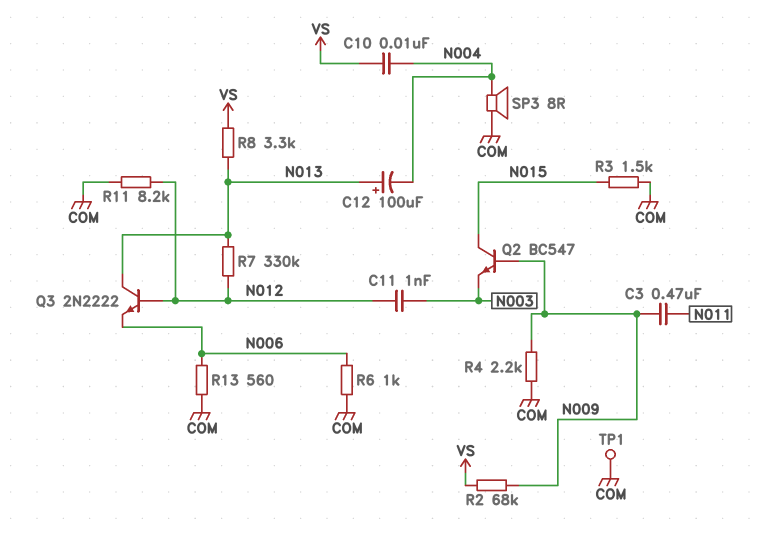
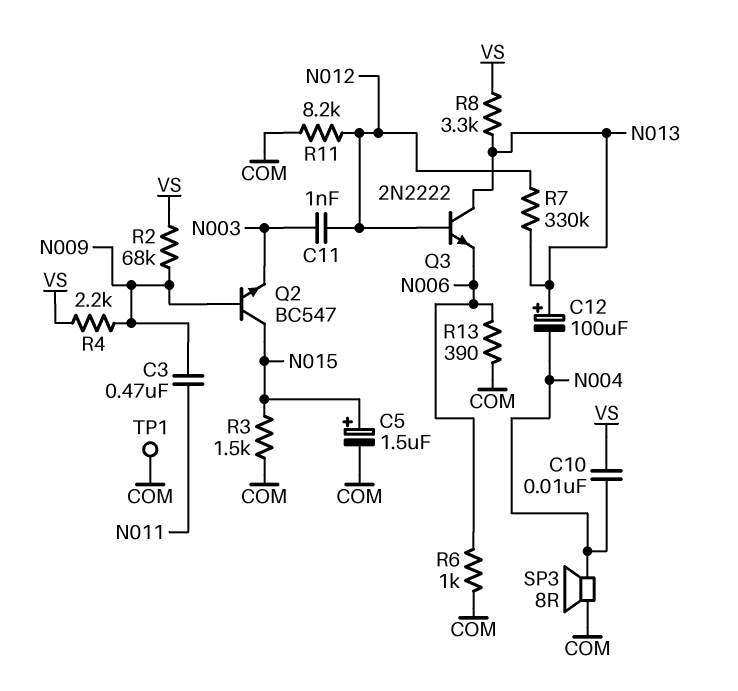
C5: none -> 1.5uF (plus N015, minus COM)
R4: 2.2k (COM, N009) -> 2.2k (N009, VS)
R13: 560 (COM, N006) -> 390 (COM, N006)

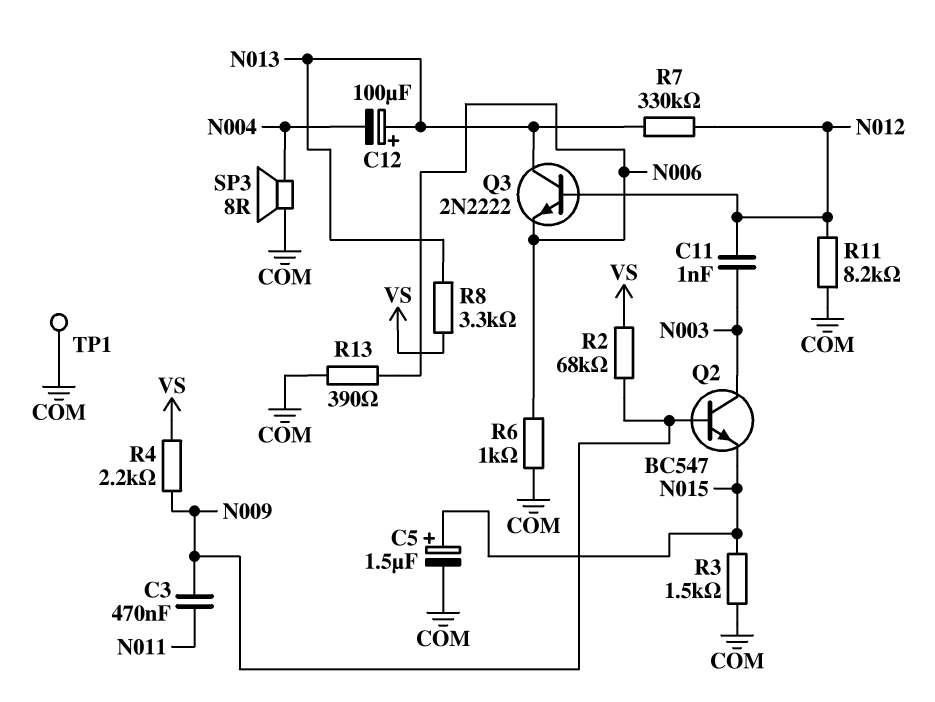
C10: 10nF (N004, VS) -> none
Q2: NPN BC547 (B N009, C N015, E N003) -> NPN BC547 (B N009, C N003, E N015)

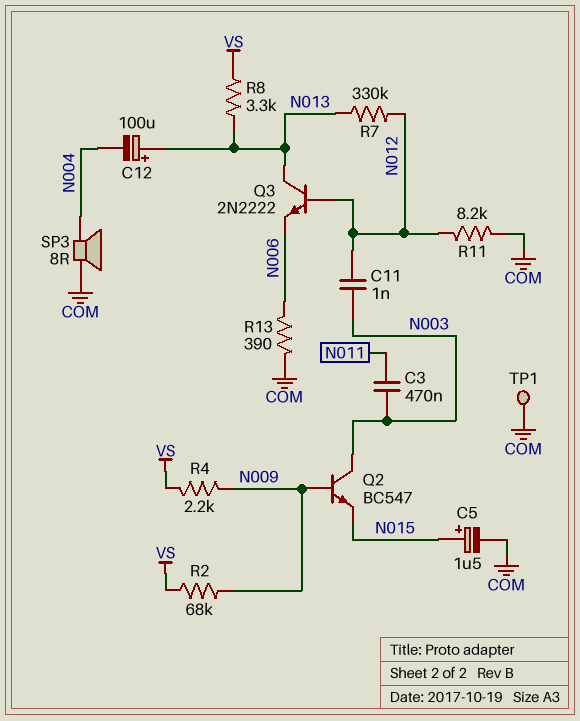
C3: 470nF (N009, N011) -> 470nF (N003, N011)
R3: 1.5k (COM, N015) -> none
R6: 1k (COM, N006) -> none

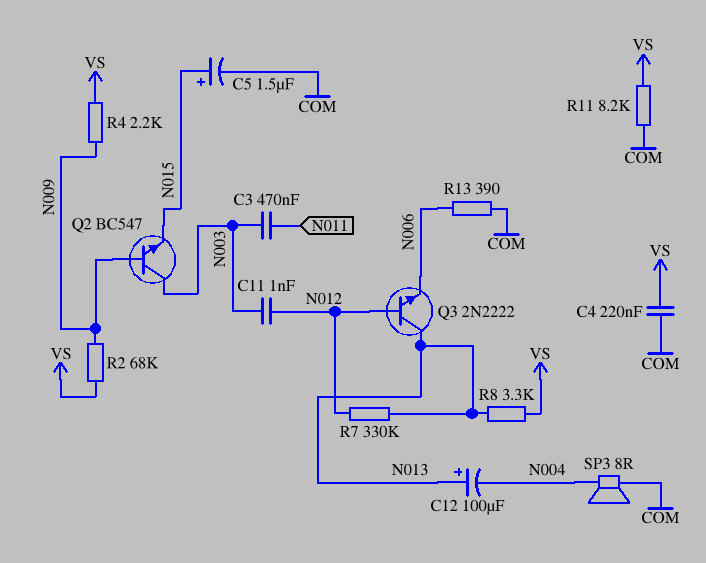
C4: none -> 220nF (COM, VS)
R11: 8.2k (COM, N012) -> 8.2k (COM, VS)
TP1: test point (COM) -> none

